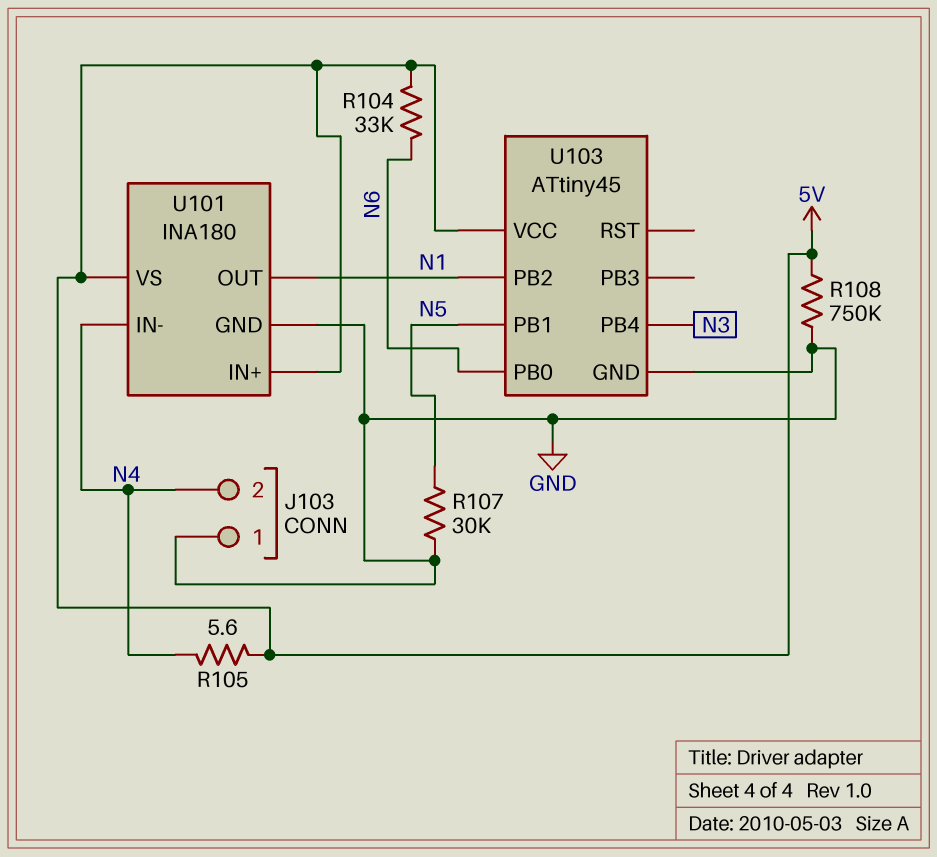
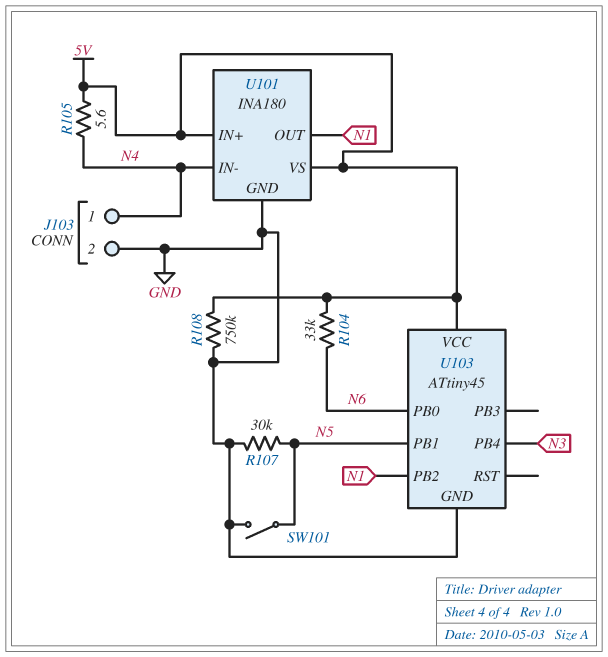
J103 pin 1: GND -> N4
J103 pin 2: N4 -> GND
SW101: none -> switch (GND, N5)

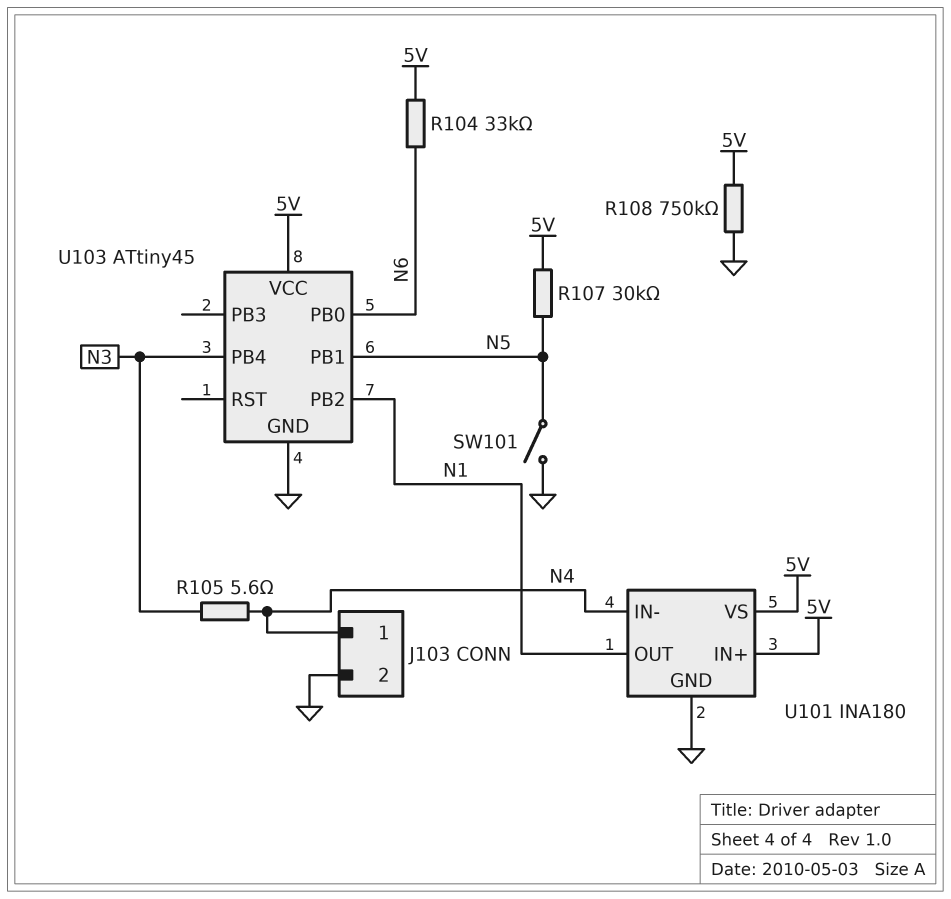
R105: 5.6 (5V, N4) -> 5.6 (N3, N4)
R107: 30k (GND, N5) -> 30k (5V, N5)

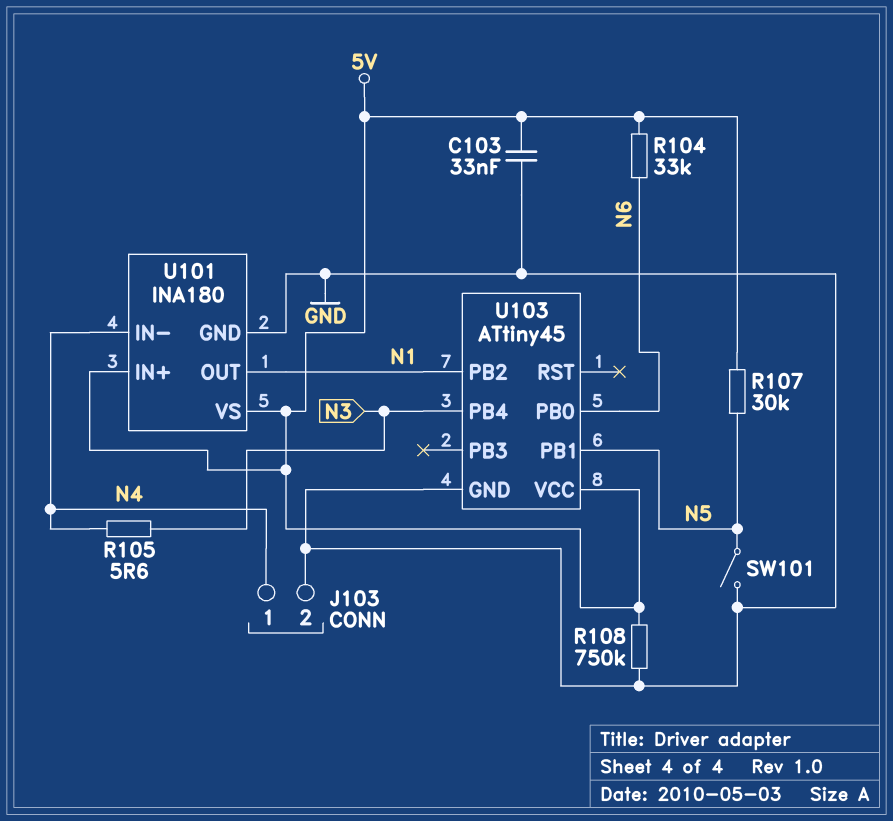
C103: none -> 33nF (5V, GND)

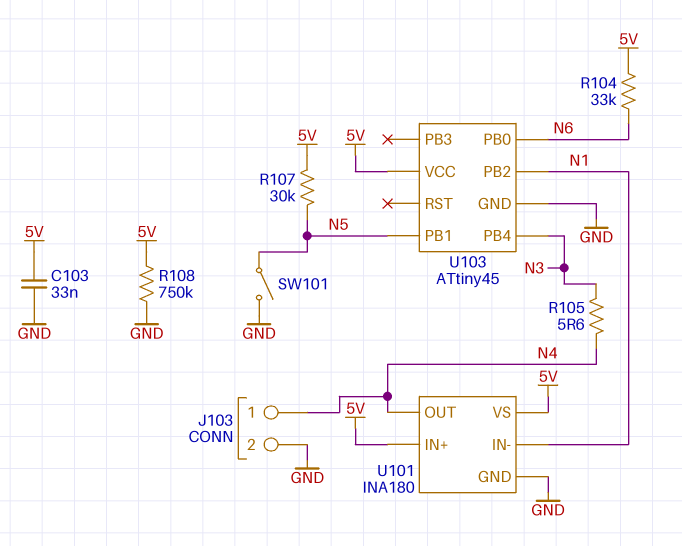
U101 pin IN-: N4 -> N1
U101 pin OUT: N1 -> N4

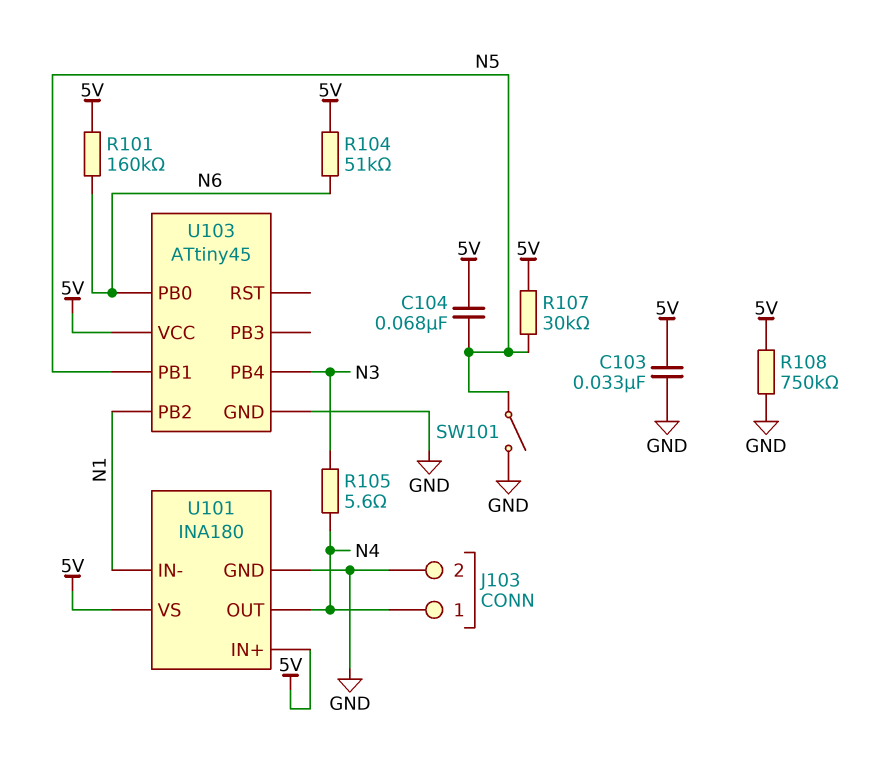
C104: none -> 68nF (5V, N5)
R101: none -> 160k (5V, N6)
R104: 33k (5V, N6) -> 51k (5V, N6)

